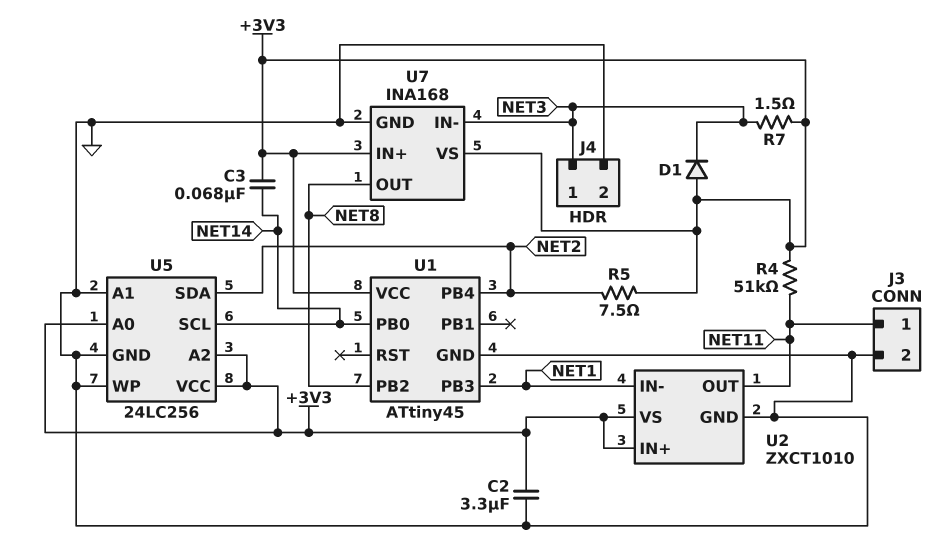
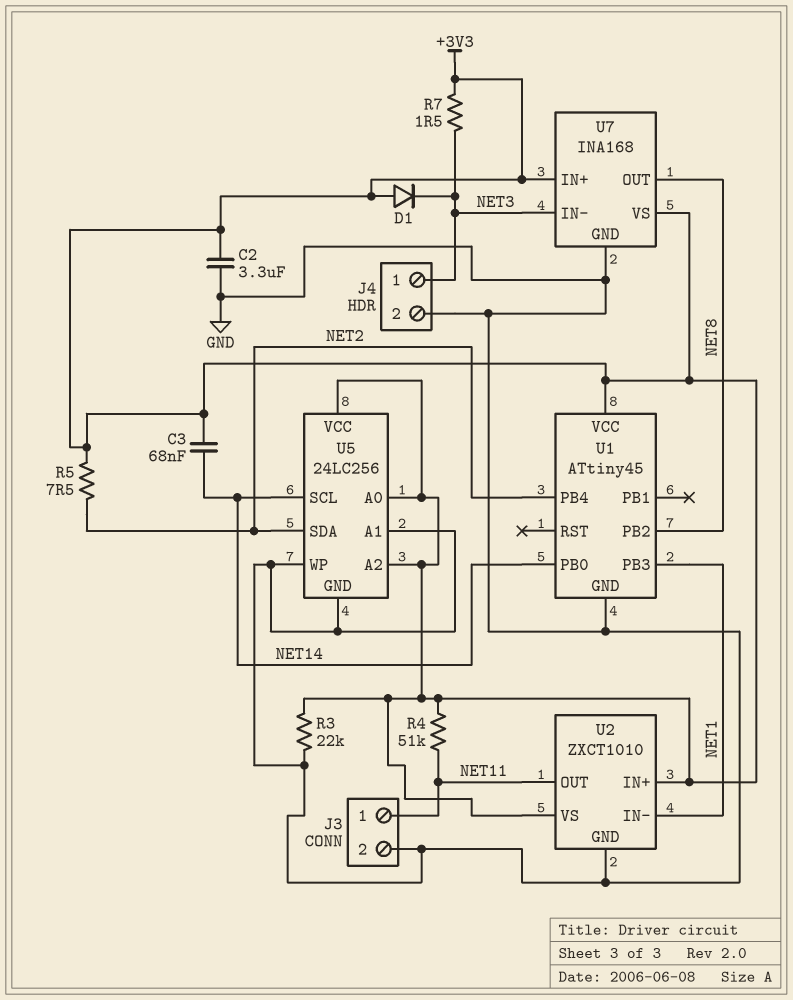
R3: none -> 22k (+3V3, GND)

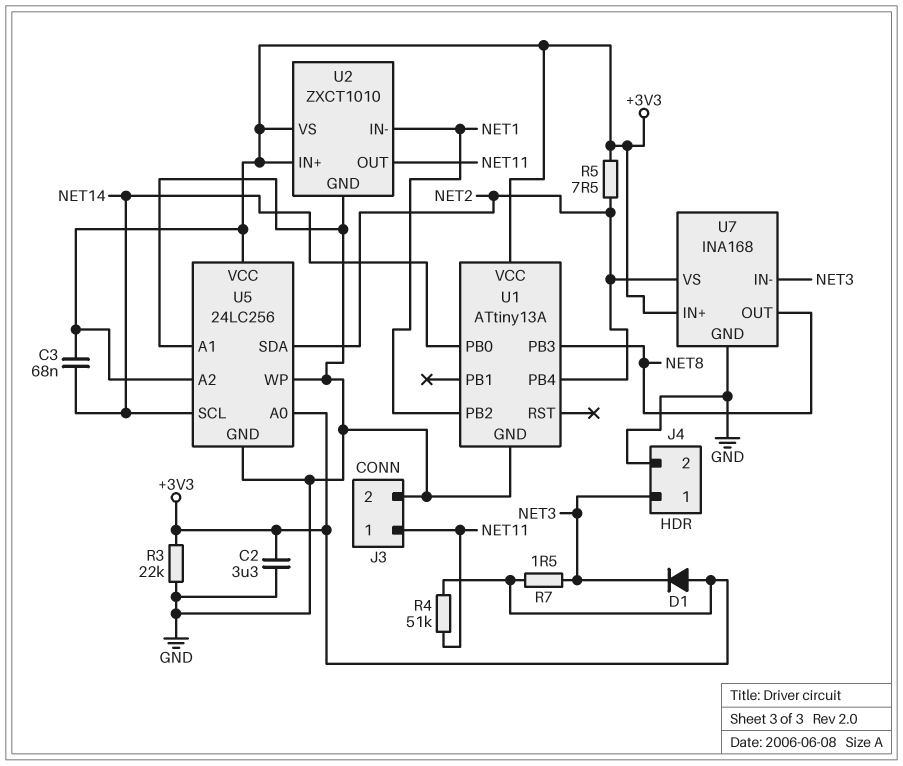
U1: ATtiny45 -> ATtiny13A
U1 pin PB2: NET8 -> NET1
U1 pin PB3: NET1 -> NET8
U7 pin VS: +3V3 -> NET2

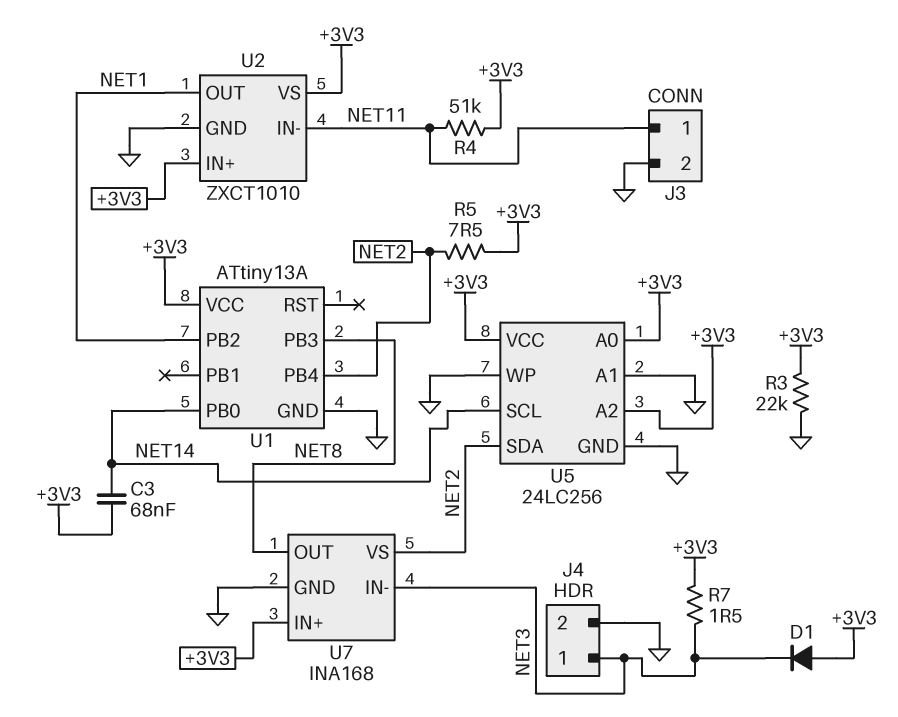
C2: 3.3uF (+3V3, GND) -> none
U2 pin IN-: NET1 -> NET11
U2 pin OUT: NET11 -> NET1

